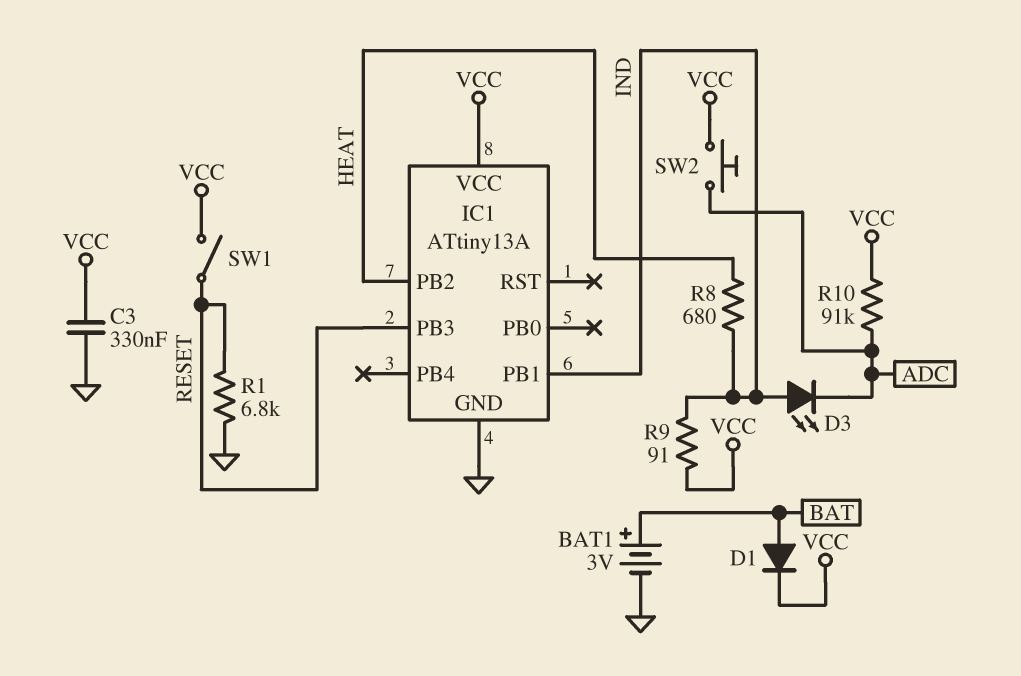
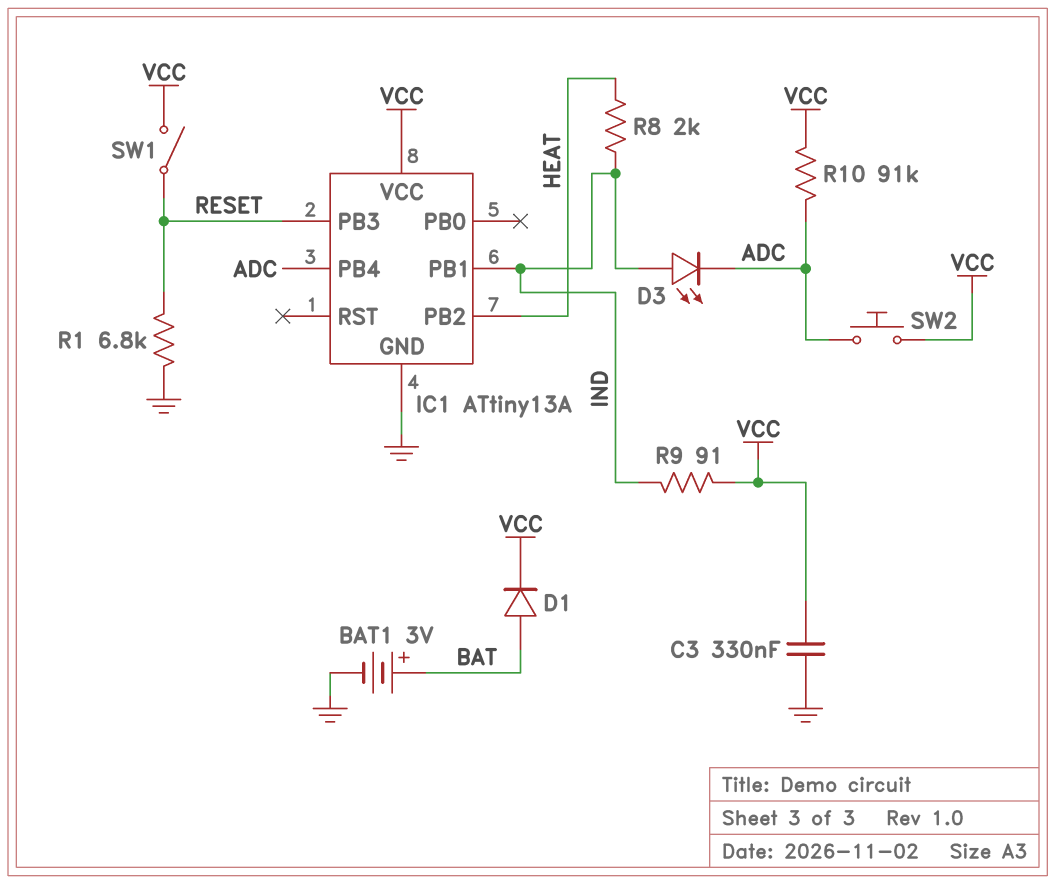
IC1 pin PB4: none -> ADC
R8: 680 (HEAT, IND) -> 2k (HEAT, IND)

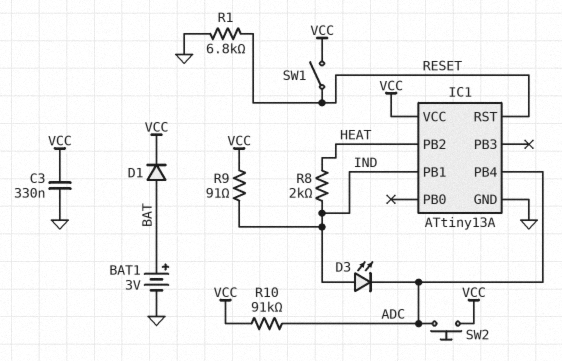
IC1 pin PB3: RESET -> none
IC1 pin RST: none -> RESET

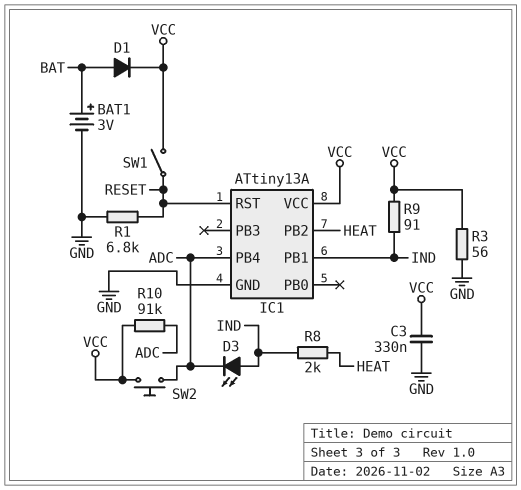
R3: none -> 56 (GND, VCC)

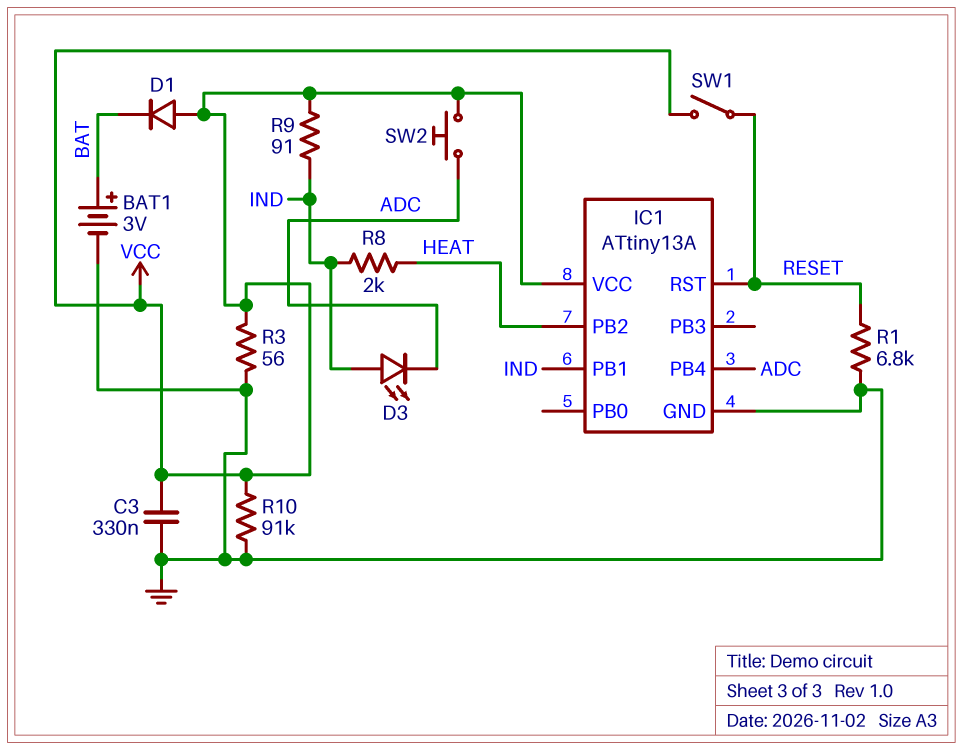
D1: diode (A BAT, K VCC) -> diode (A VCC, K BAT)
R10: 91k (ADC, VCC) -> 91k (GND, VCC)

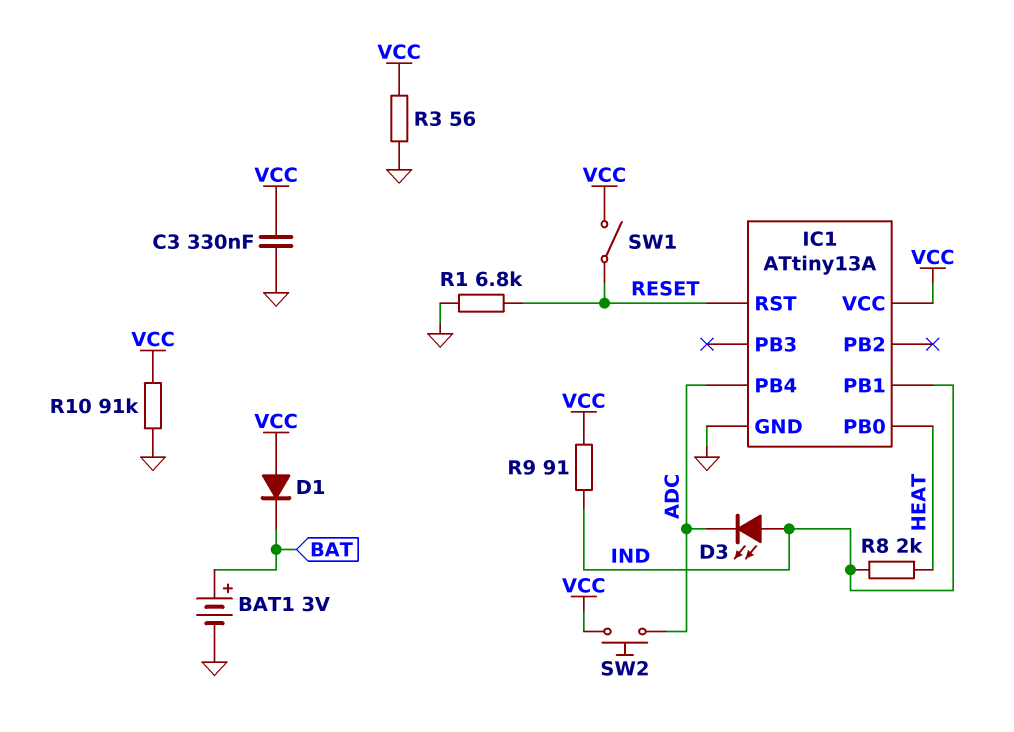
IC1 pin PB0: none -> HEAT
IC1 pin PB2: HEAT -> none

